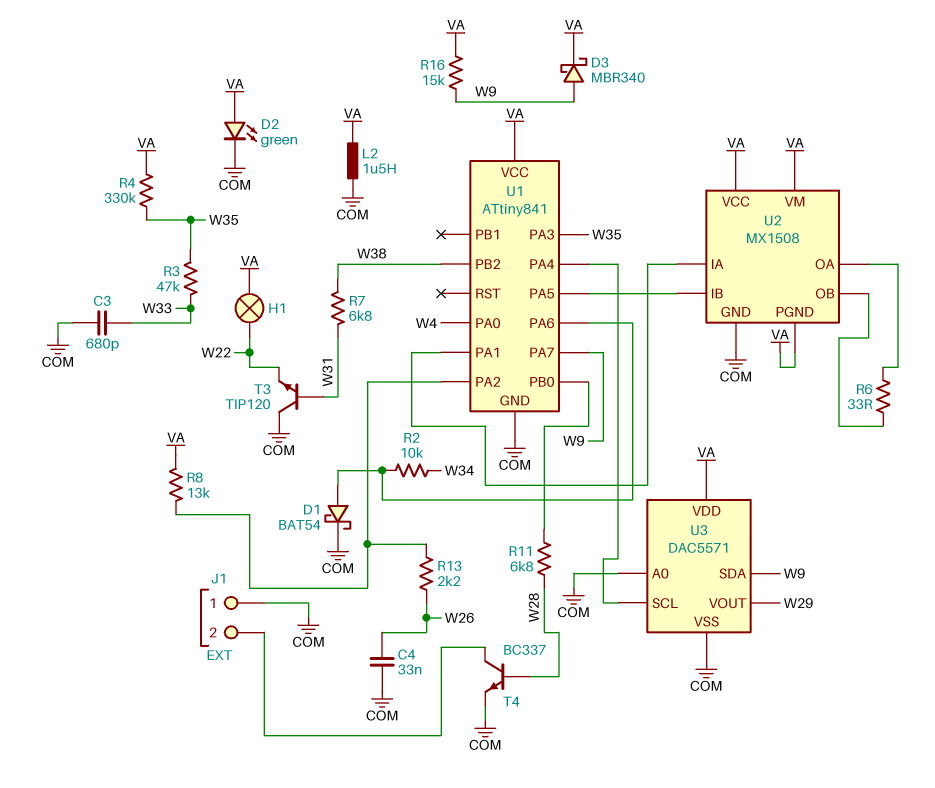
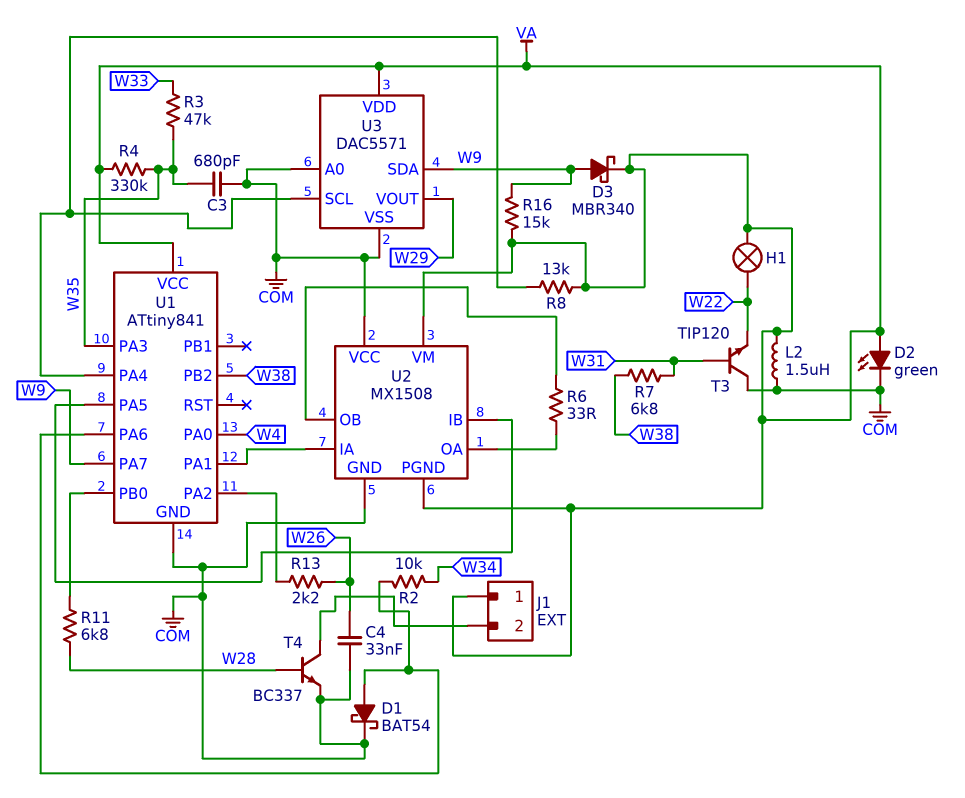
C3: 680pF (COM, W33) -> 680pF (COM, W35)
J1 pin 1: COM -> VA
R8: 13k (U1/PA2, VA) -> 13k (U1/PA4, VA)
U2 pin VCC: VA -> COM

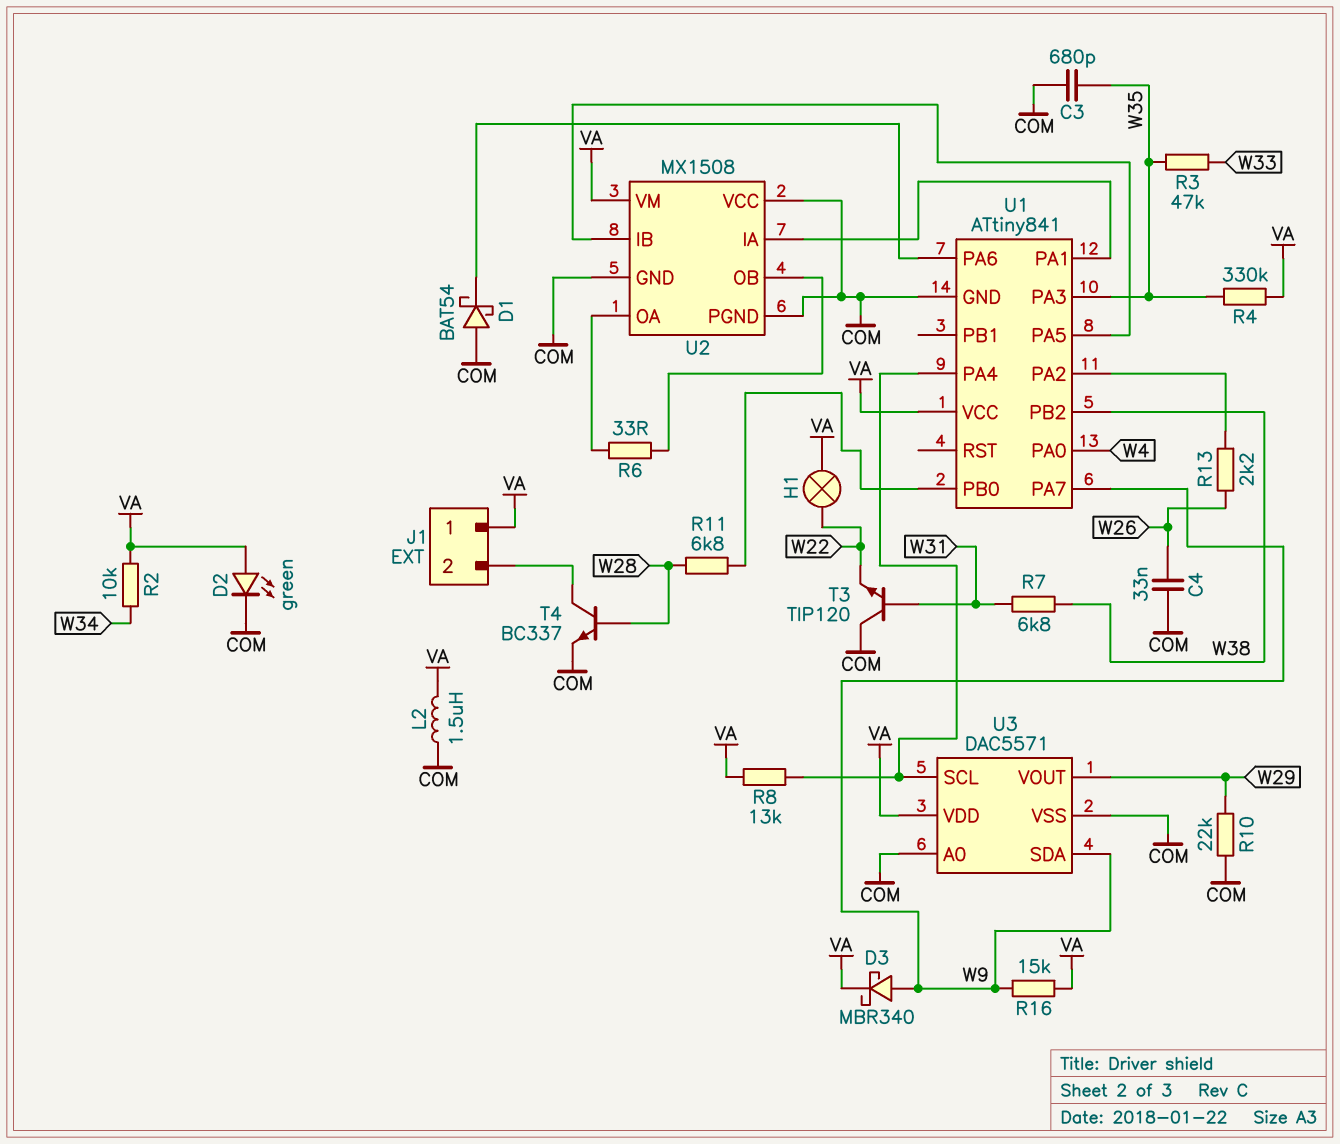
D1: schottky BAT54 (A U1/PA6, K COM) -> schottky BAT54 (A COM, K U1/PA6)
R2: 10k (U1/PA6, W34) -> 10k (VA, W34)
R10: none -> 22k (COM, W29)
U2 pin PGND: VA -> COM

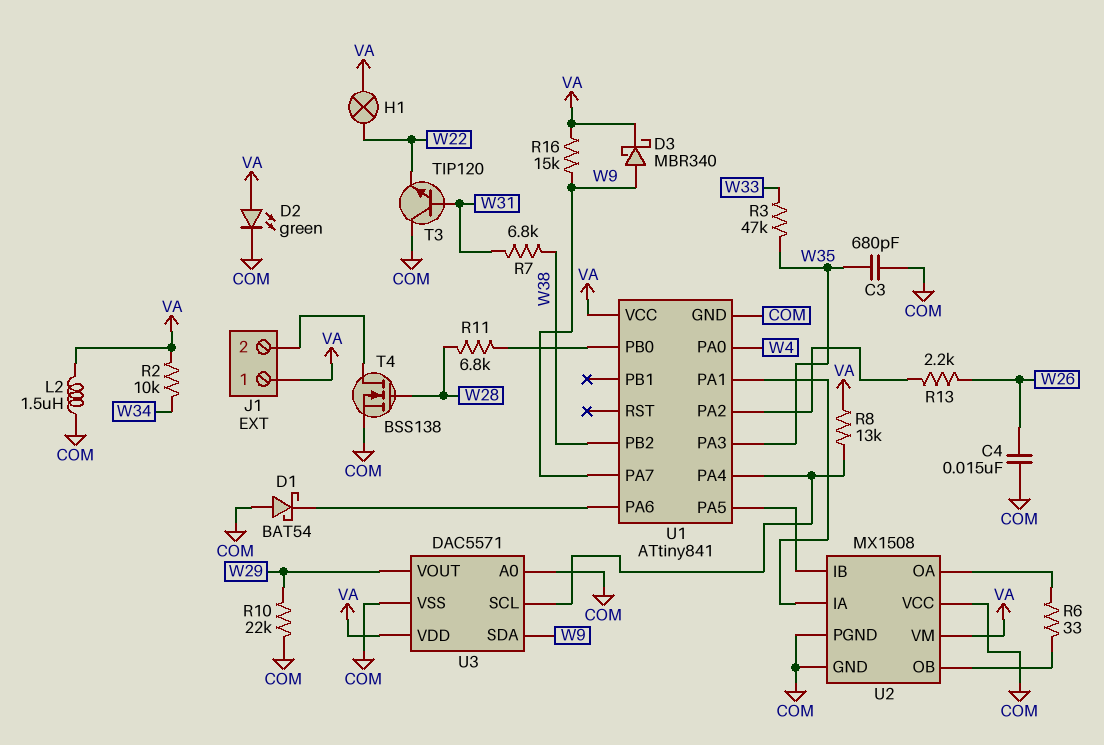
C4: 33nF (COM, W26) -> 15nF (COM, W26)
R4: 330k (VA, W35) -> none
T4: NPN BC337 (B W28, C J1/2, E COM) -> NMOS BSS138 (G W28, D J1/2, S COM)

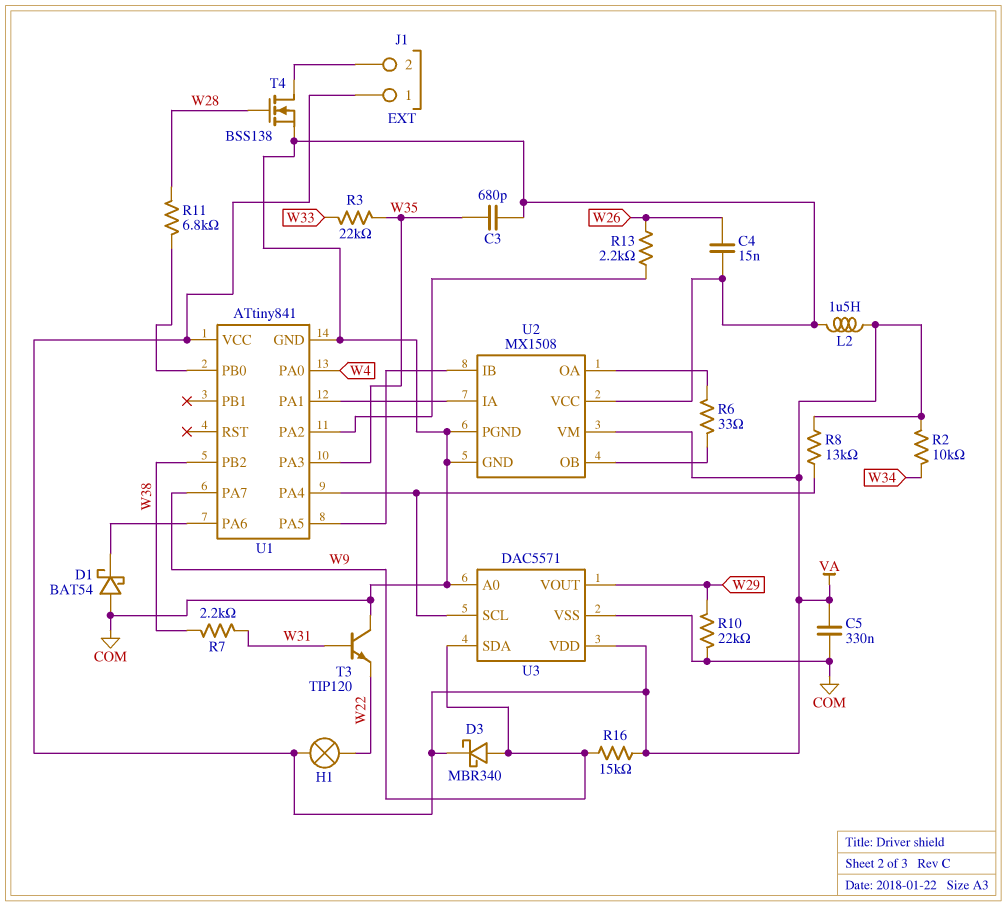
C5: none -> 330nF (COM, VA)
D2: LED green (A VA, K COM) -> none
R3: 47k (W33, W35) -> 22k (W33, W35)
R7: 6.8k (W31, W38) -> 2.2k (W31, W38)

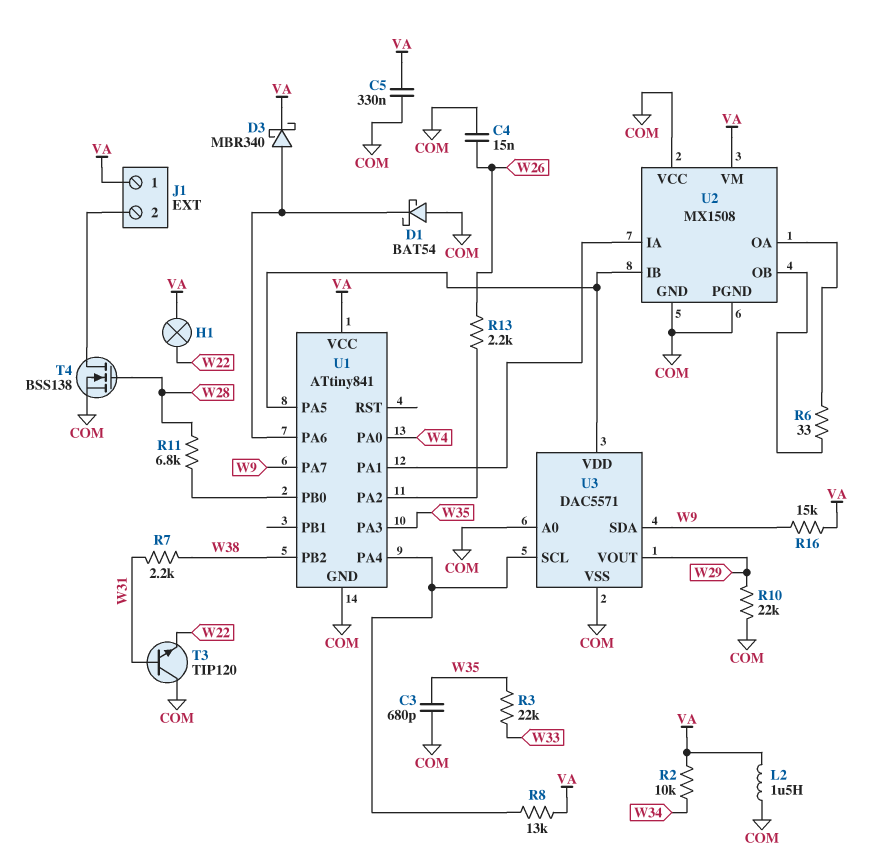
D3: schottky MBR340 (A W9, K VA) -> schottky MBR340 (A U1/PA6, K VA)
U3 pin VDD: VA -> U1/PA5

